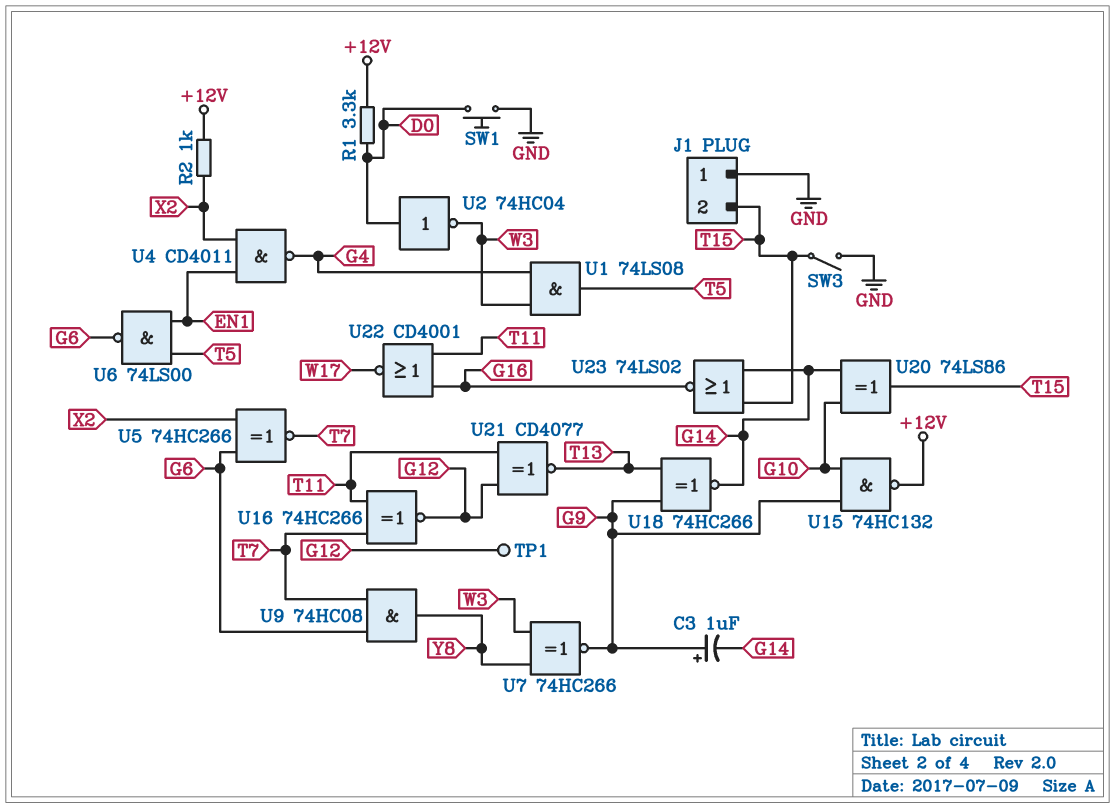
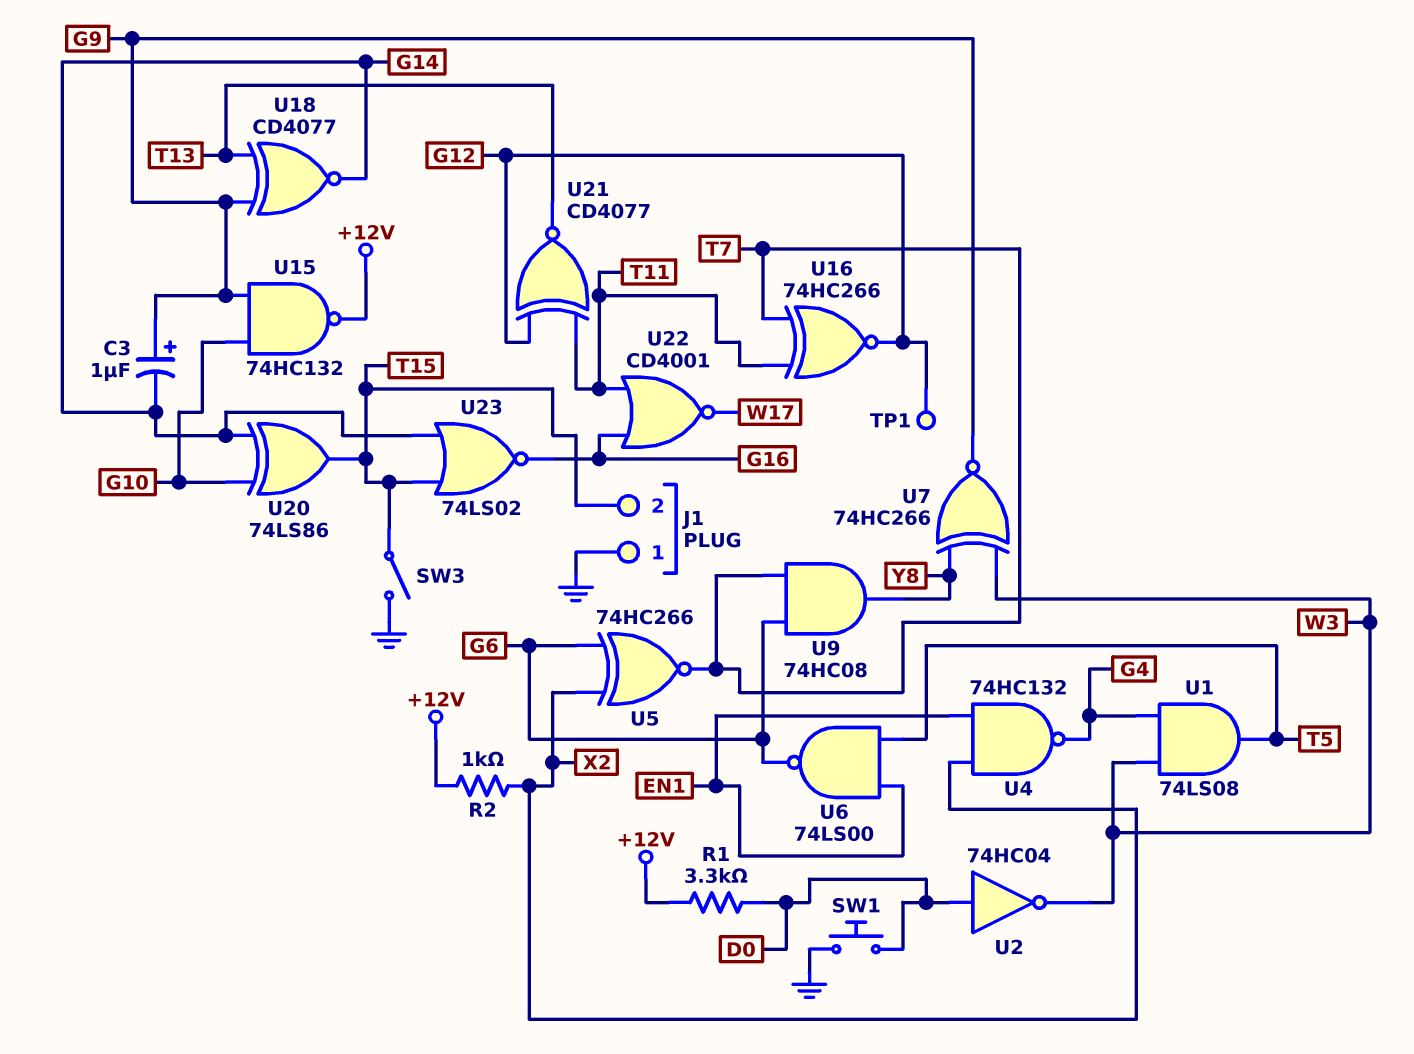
U4: NAND CD4011 (in EN1, in X2, out G4) -> NAND 74HC132 (in EN1, in X2, out G4)
U18: XNOR 74HC266 (in G9, in T13, out G14) -> XNOR CD4077 (in G9, in T13, out G14)

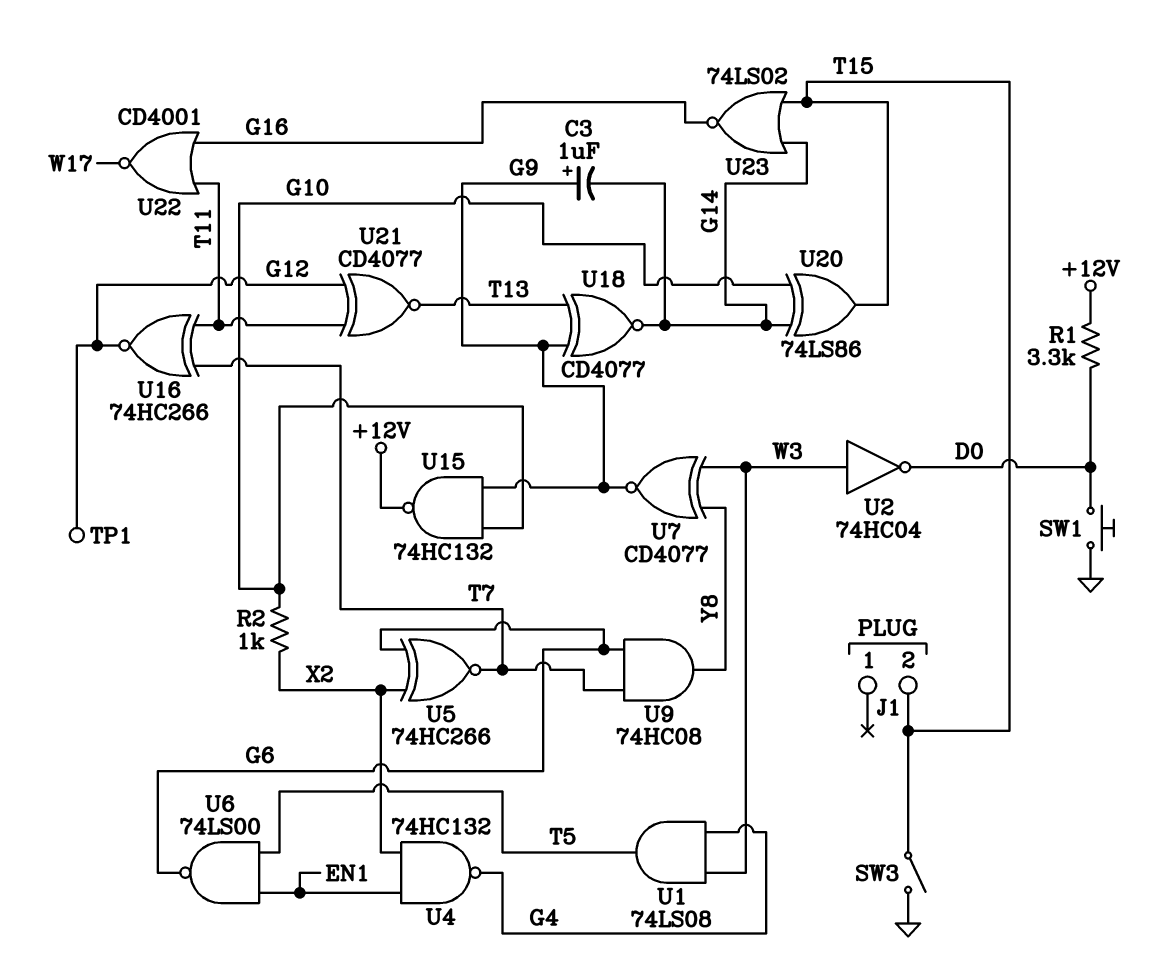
J1 pin 1: GND -> none
R2: 1k (+12V, X2) -> 1k (G10, X2)
U2: NOT 74HC04 (in D0, out W3) -> NOT 74HC04 (in W3, out D0)
U7: XNOR 74HC266 (in W3, in Y8, out G9) -> XNOR CD4077 (in W3, in Y8, out G9)

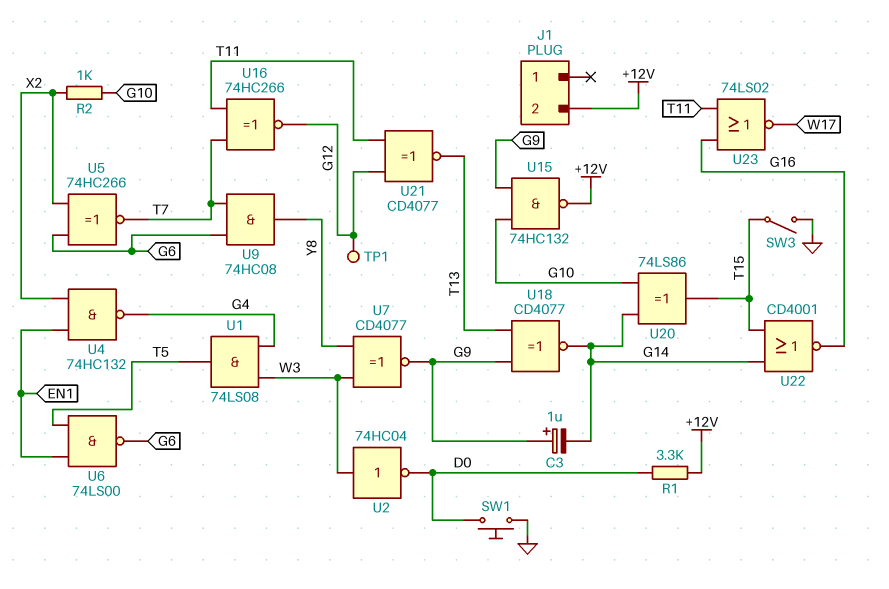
J1 pin 2: T15 -> +12V
U22: NOR CD4001 (in G16, in T11, out W17) -> NOR CD4001 (in G14, in T15, out G16)
U23: NOR 74LS02 (in G14, in T15, out G16) -> NOR 74LS02 (in G16, in T11, out W17)

